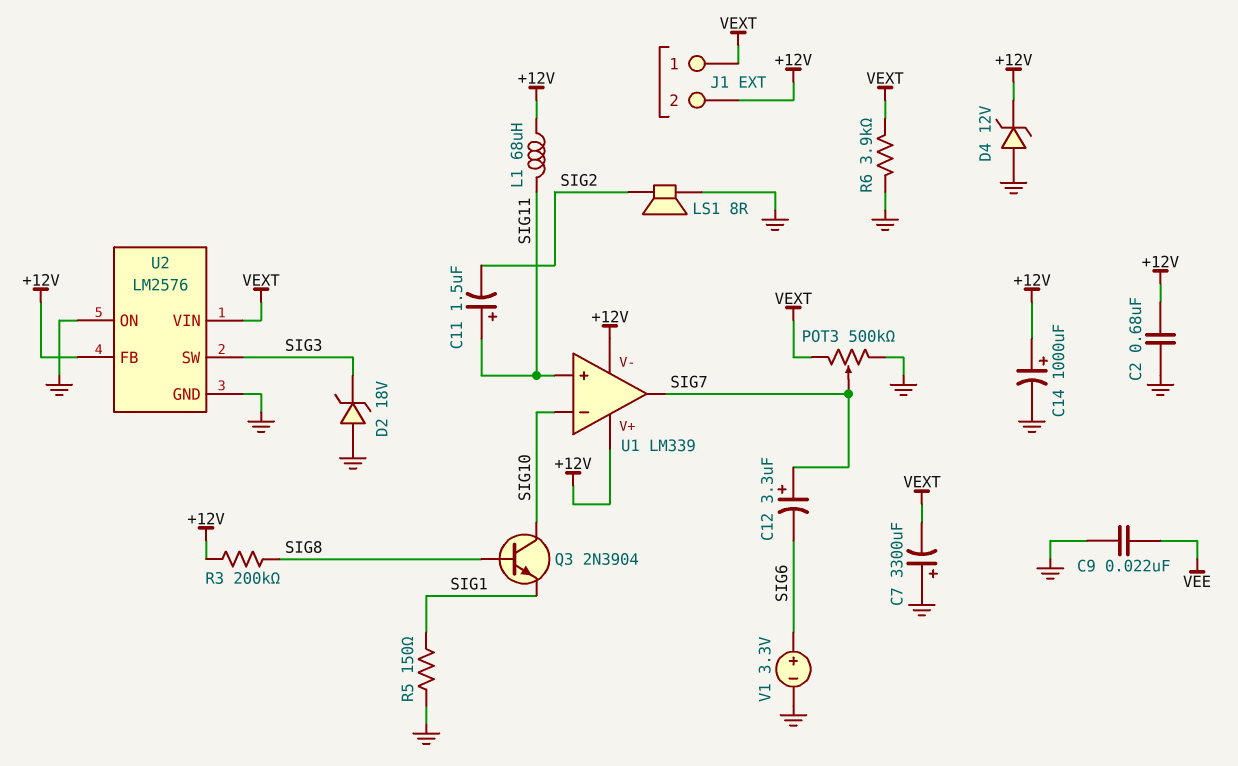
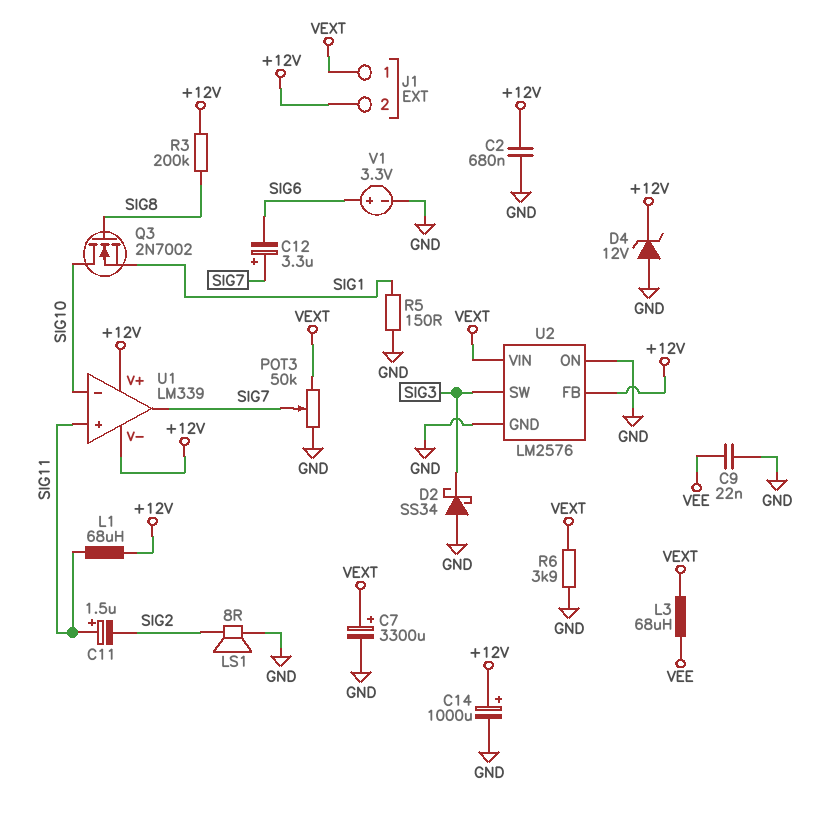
C7: 3300uF (plus GND, minus VEXT) -> 3300uF (plus VEXT, minus GND)
D2: zener 18V (A GND, K SIG3) -> schottky SS34 (A GND, K SIG3)
L3: none -> 68uH (VEE, VEXT)
POT3: 500k (GND, VEXT, wiper SIG7) -> 50k (GND, VEXT, wiper SIG7)
Q3: NPN 2N3904 (B SIG8, C SIG10, E SIG1) -> NMOS 2N7002 (G SIG8, D SIG10, S SIG1)

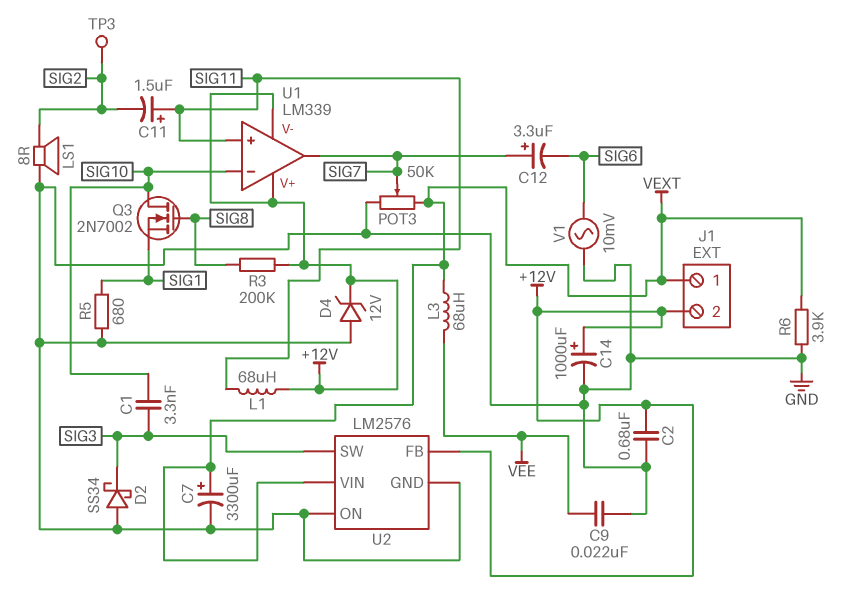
C1: none -> 3.3nF (SIG3, SIG10)
R5: 150 (GND, SIG1) -> 680 (GND, SIG1)
TP3: none -> test point (SIG2)
V1: 3.3V (plus SIG6, minus GND) -> AC 10mV (GND, SIG6)

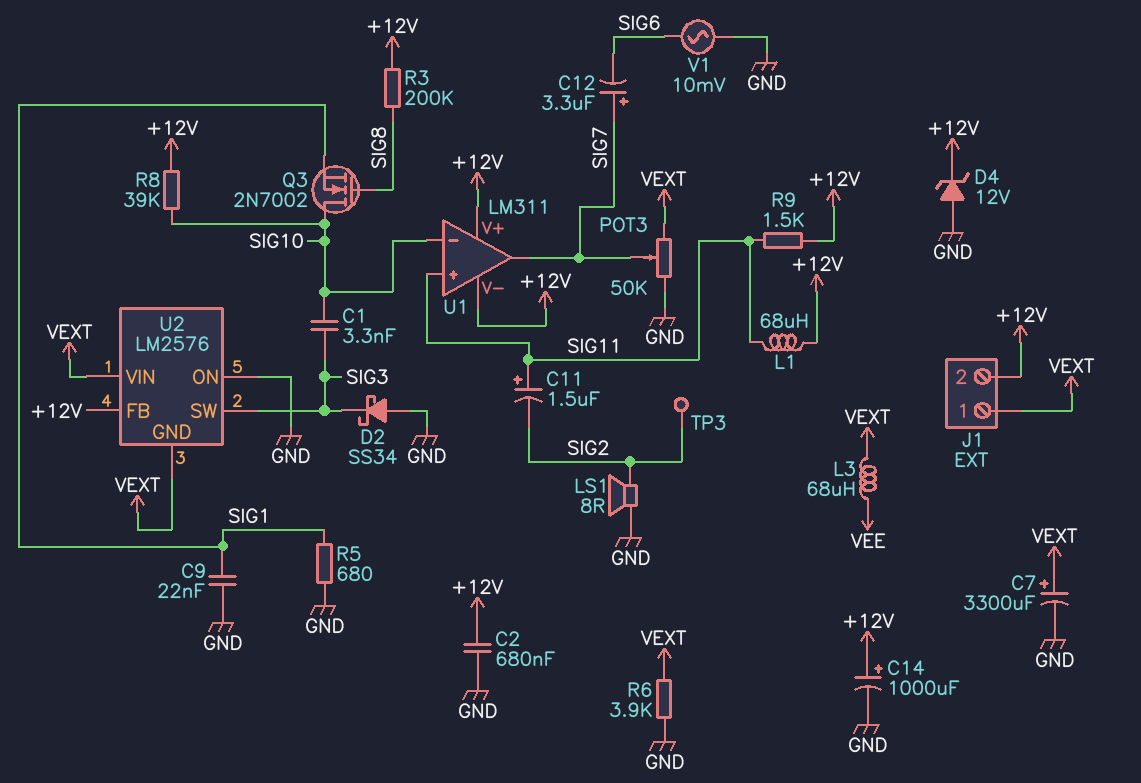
C9: 22nF (GND, VEE) -> 22nF (GND, SIG1)
R8: none -> 39k (+12V, SIG10)
R9: none -> 1.5k (+12V, SIG11)
U1: LM339 -> LM311
U2 pin GND: GND -> VEXT

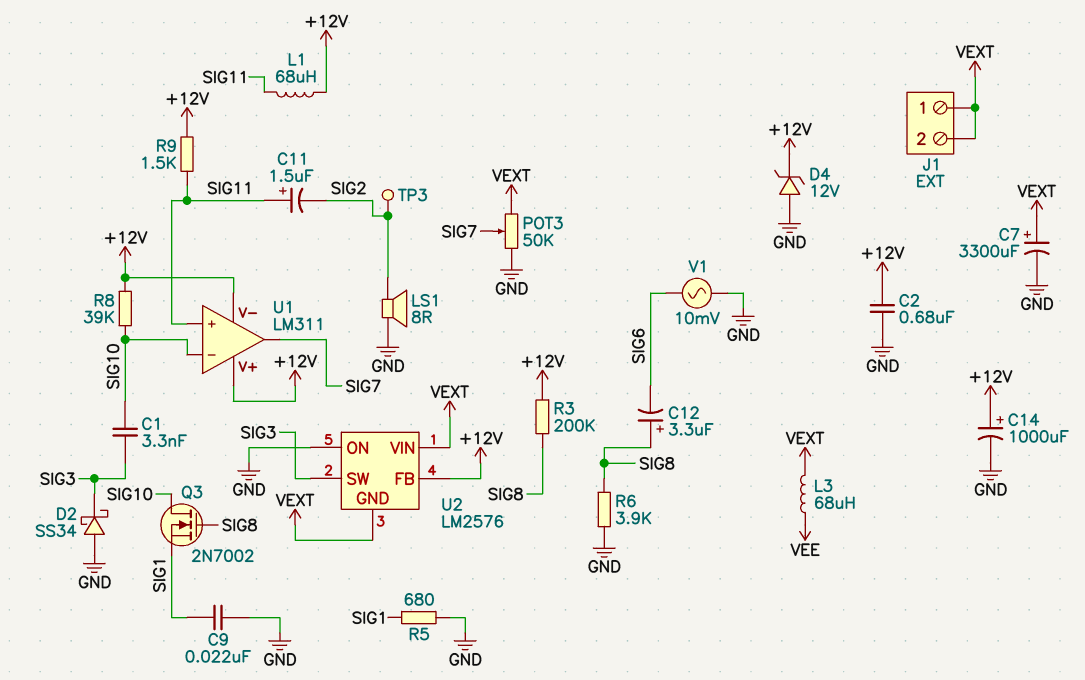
C12: 3.3uF (plus SIG7, minus SIG6) -> 3.3uF (plus SIG8, minus SIG6)
J1 pin 2: +12V -> VEXT
R6: 3.9k (GND, VEXT) -> 3.9k (GND, SIG8)

